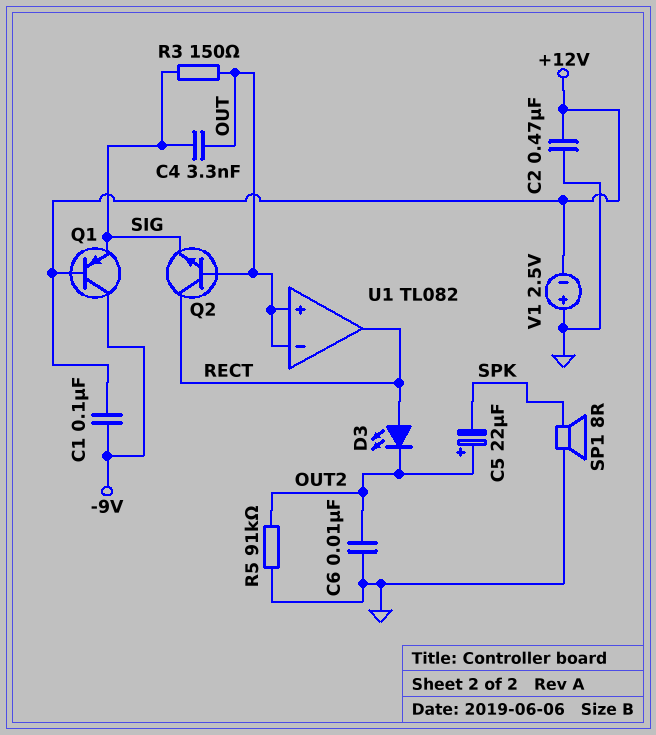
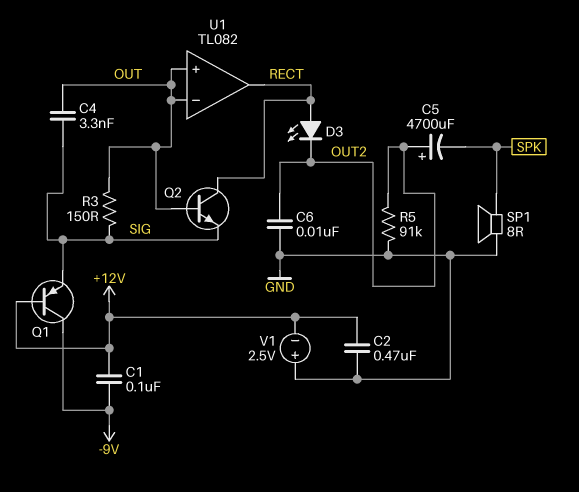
C5: 22uF (plus OUT2, minus SPK) -> 4700uF (plus OUT2, minus SPK)

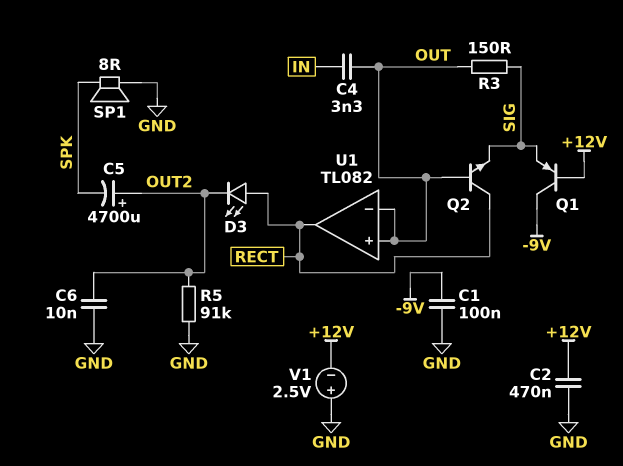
C1: 100nF (+12V, -9V) -> 100nF (-9V, GND)
C4: 3.3nF (OUT, SIG) -> 3.3nF (IN, OUT)

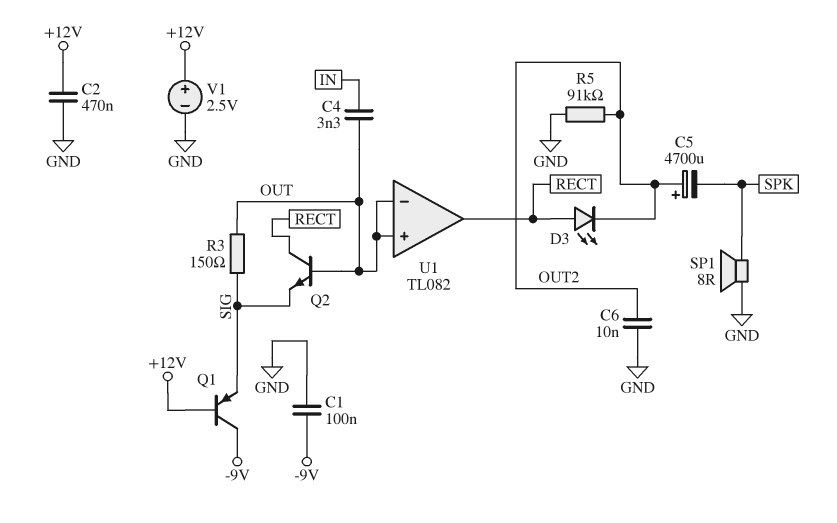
V1: 2.5V (plus GND, minus +12V) -> 2.5V (plus +12V, minus GND)

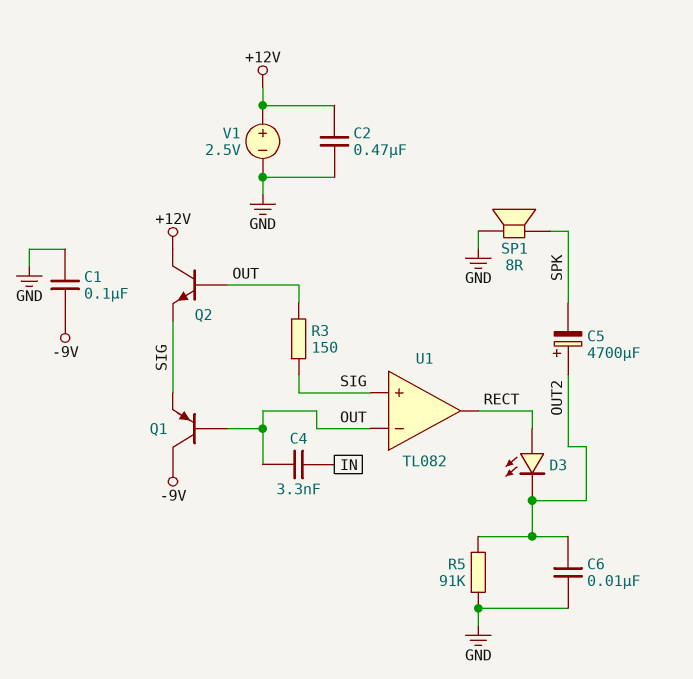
Q1: PNP (B +12V, C -9V, E SIG) -> PNP (B OUT, C -9V, E SIG)
Q2: NPN (B OUT, C RECT, E SIG) -> NPN (B OUT, C +12V, E SIG)
U1 pin in+: OUT -> SIG

